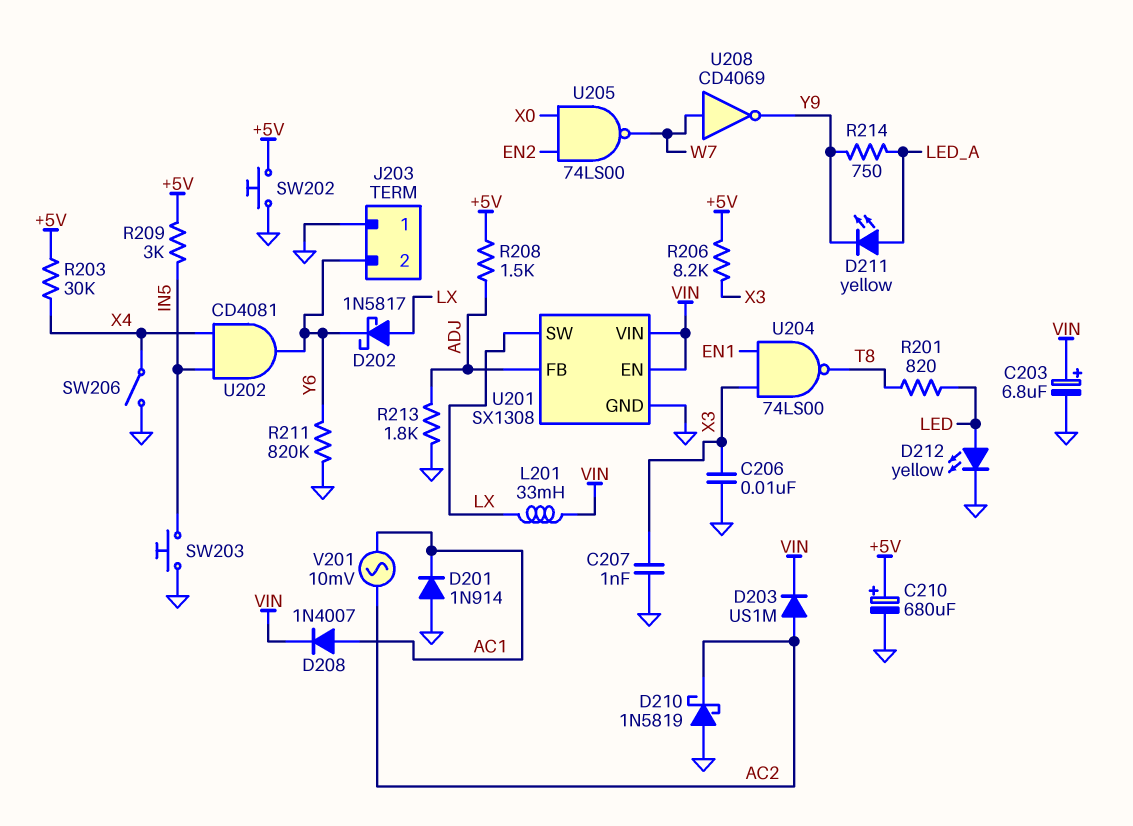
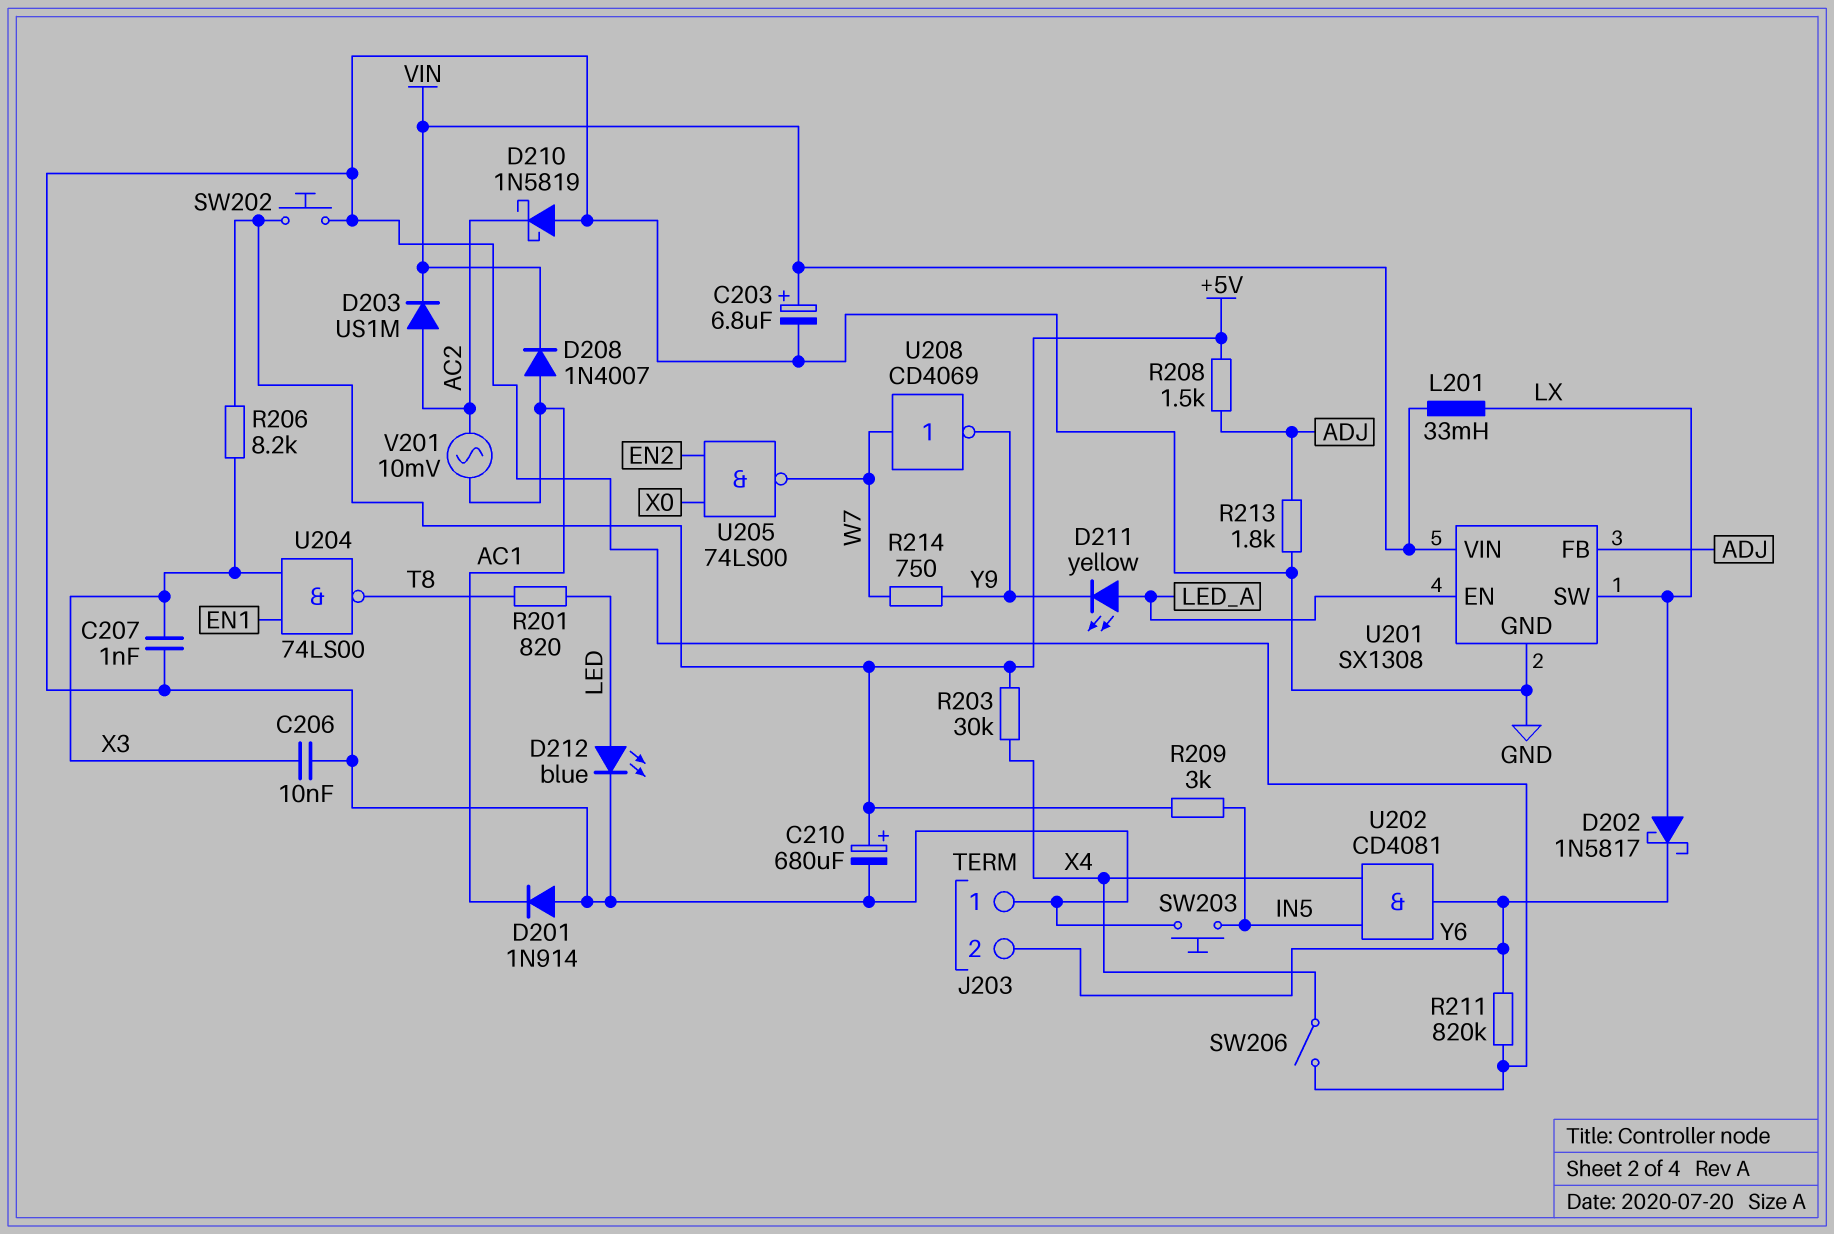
D212: LED yellow (A LED, K GND) -> LED blue (A LED, K GND)
R214: 750 (LED_A, Y9) -> 750 (W7, Y9)
U201 pin EN: VIN -> LED_A

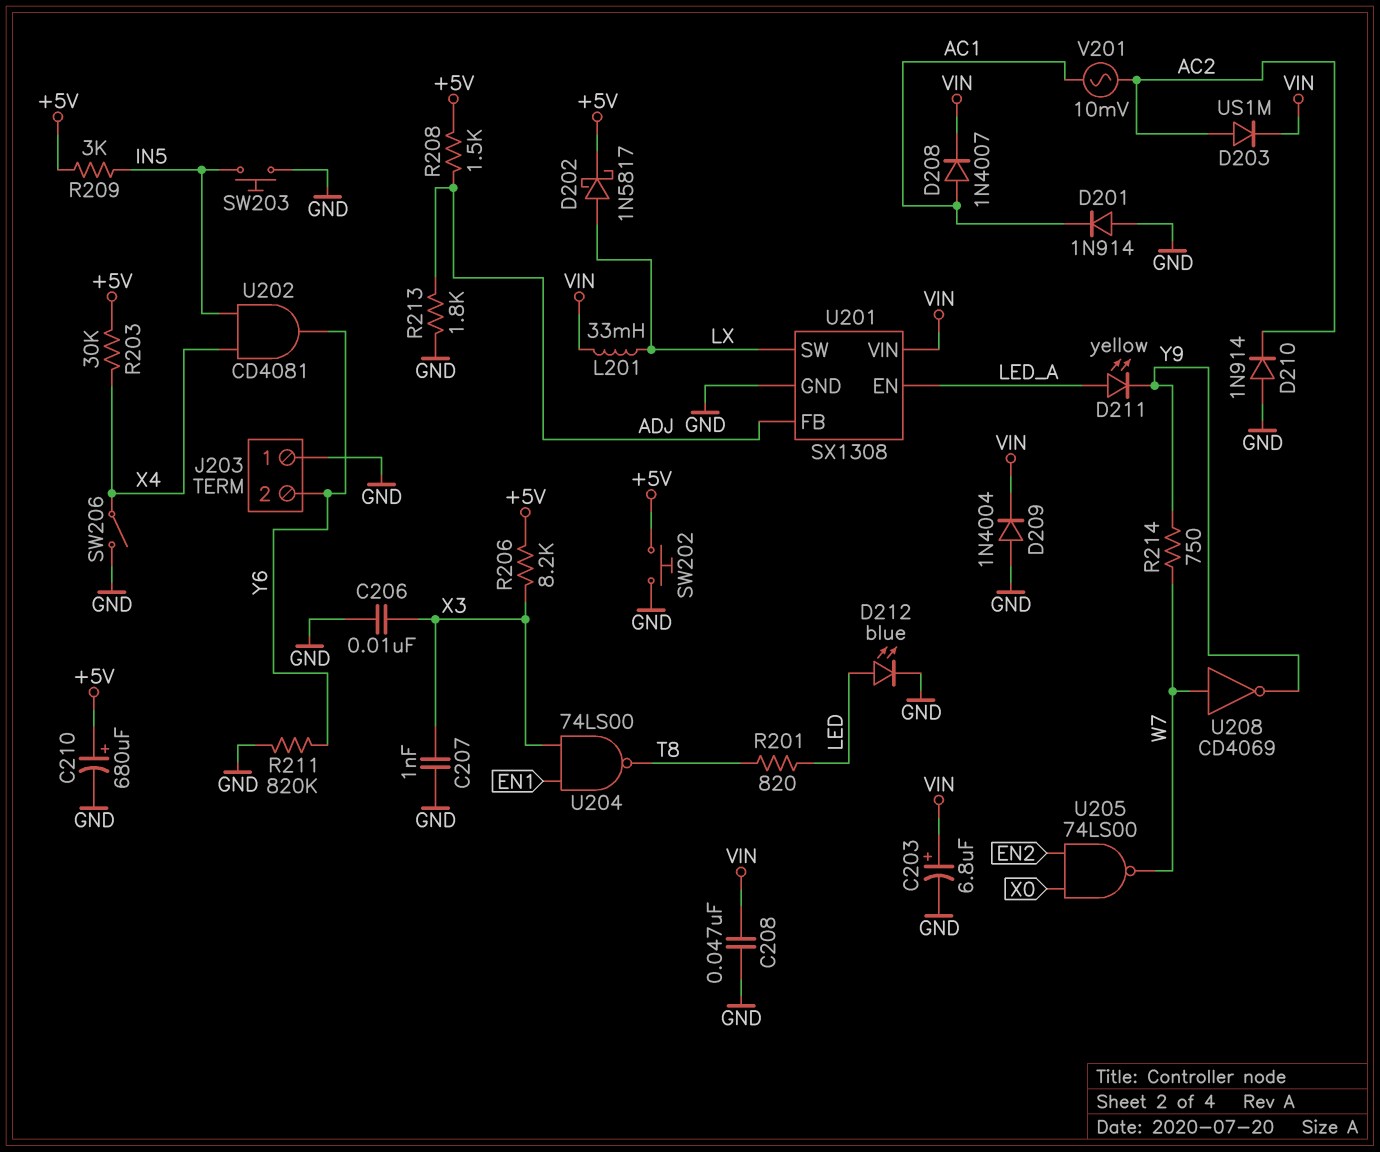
C208: none -> 47nF (GND, VIN)
D202: schottky 1N5817 (A LX, K Y6) -> schottky 1N5817 (A LX, K +5V)
D209: none -> diode 1N4004 (A GND, K VIN)
D210: schottky 1N5819 (A GND, K AC2) -> diode 1N914 (A GND, K AC2)

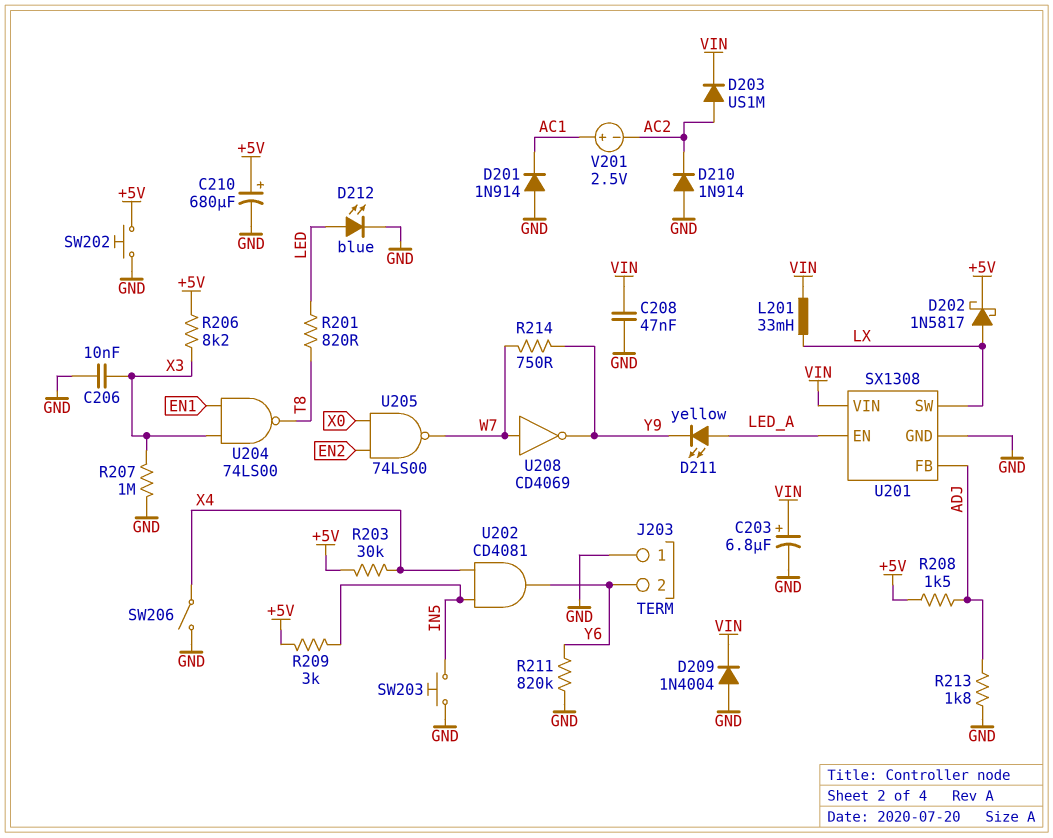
C207: 1nF (GND, X3) -> none
D208: diode 1N4007 (A AC1, K VIN) -> none
R207: none -> 1M (GND, X3)
V201: AC 10mV (AC1, AC2) -> 2.5V (plus AC1, minus AC2)

